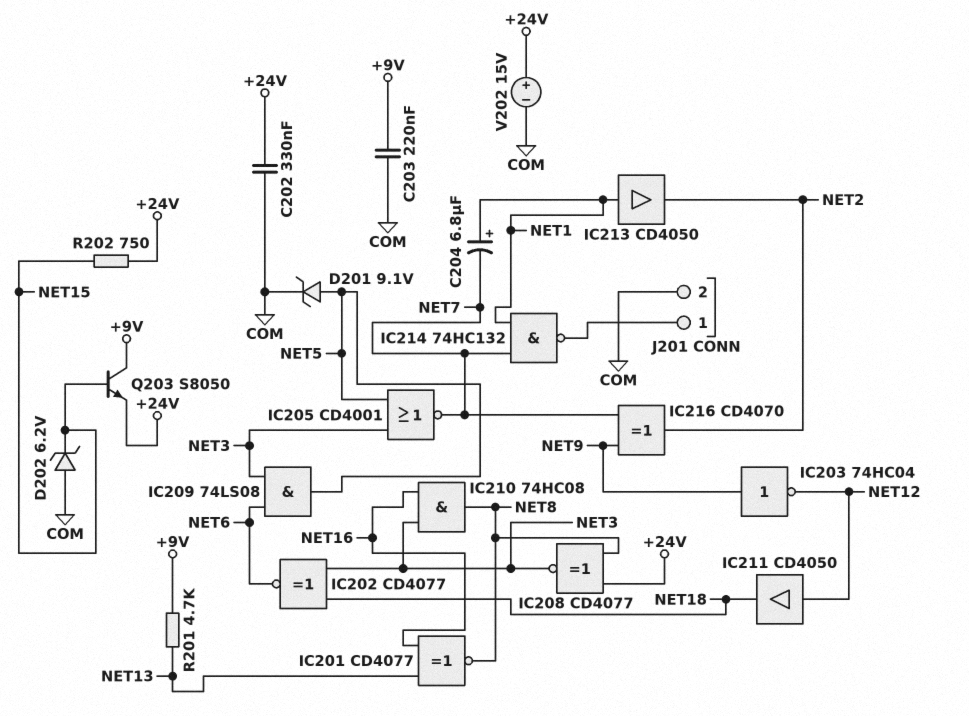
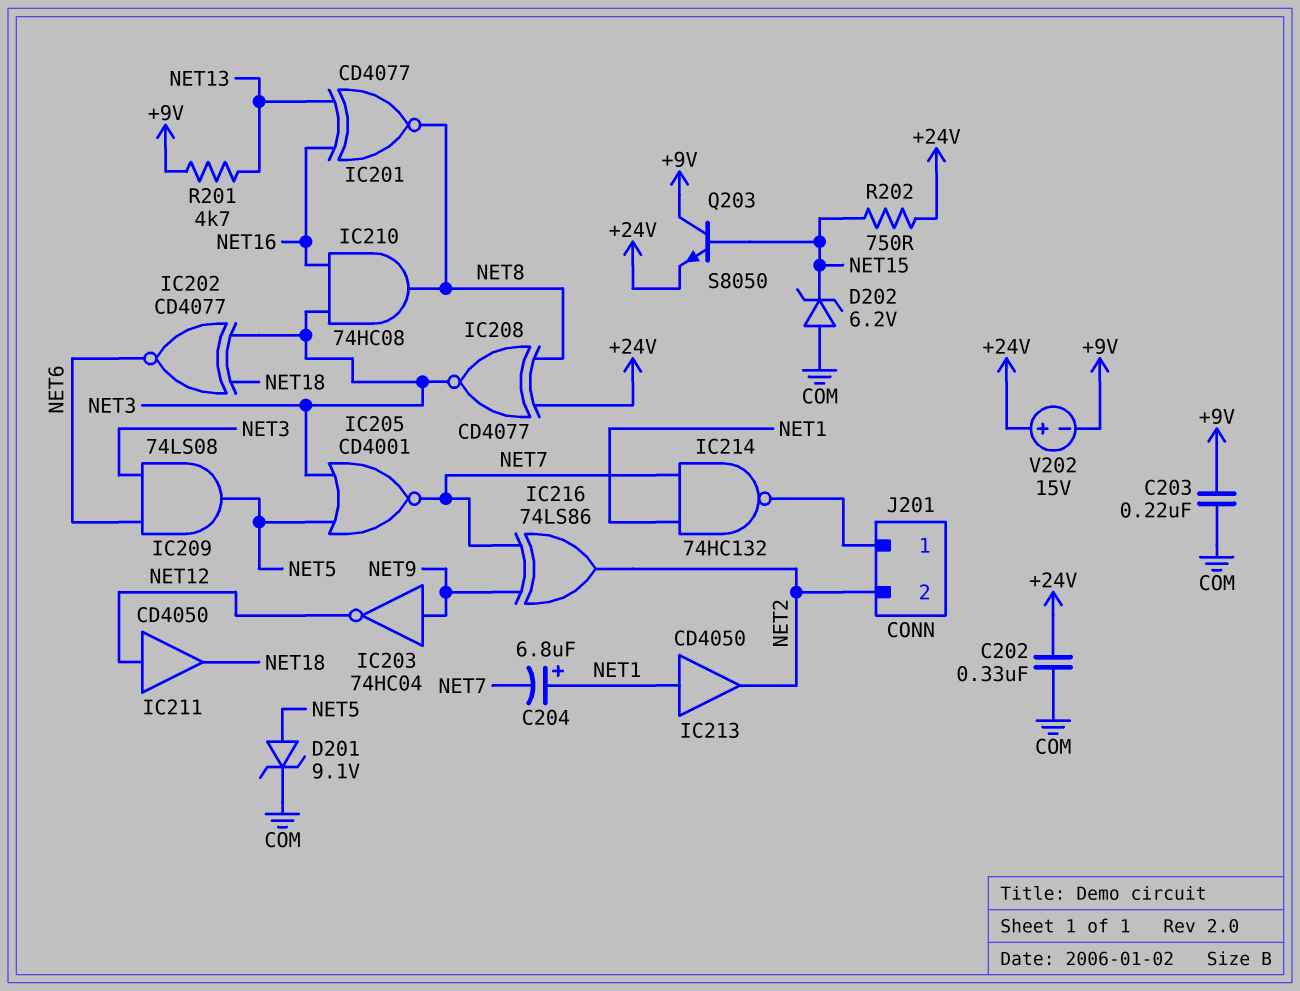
IC216: XOR CD4070 (in NET7, in NET9, out NET2) -> XOR 74LS86 (in NET7, in NET9, out NET2)
J201 pin 2: COM -> NET2
V202: 15V (plus +24V, minus COM) -> 15V (plus +24V, minus +9V)

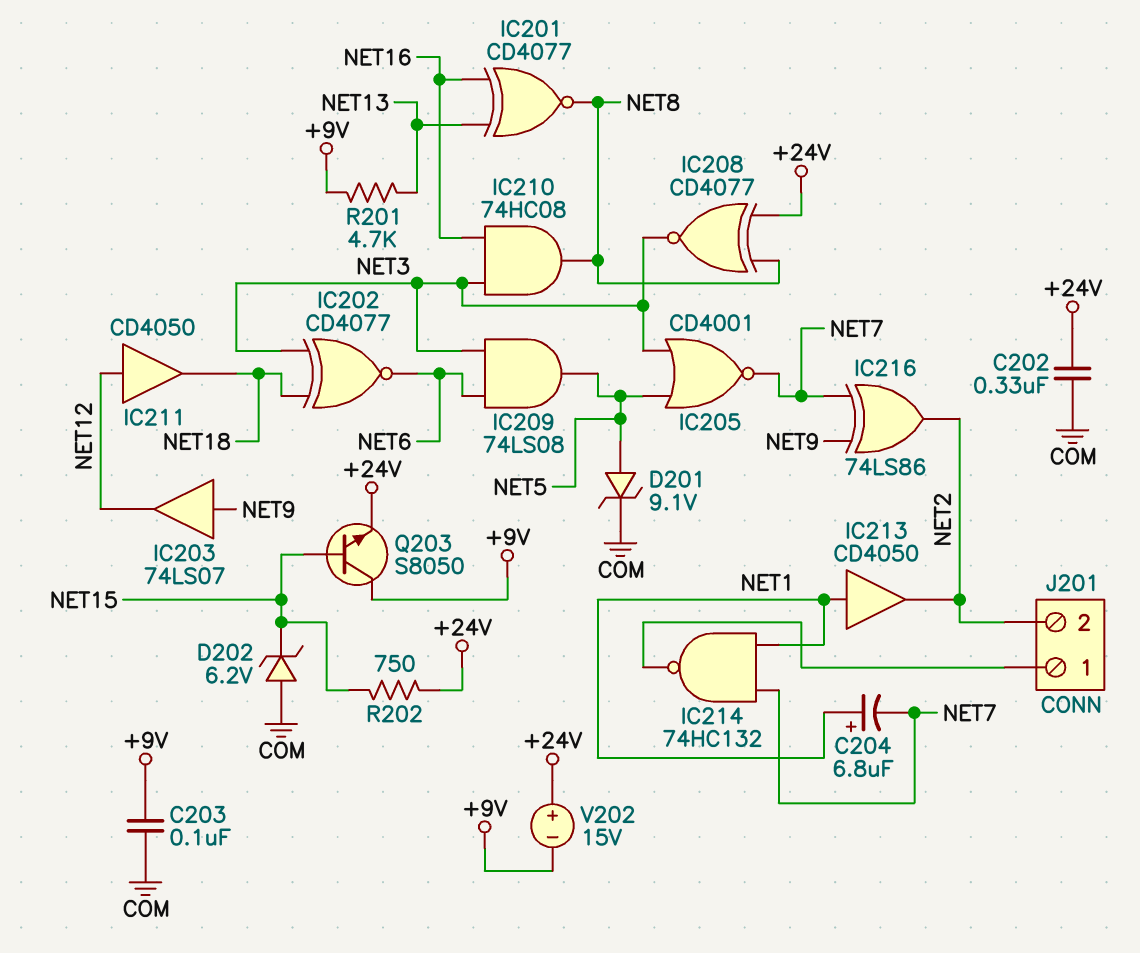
C203: 220nF (+9V, COM) -> 100nF (+9V, COM)
IC203: NOT 74HC04 (in NET9, out NET12) -> buffer 74LS07 (in NET9, out NET12)

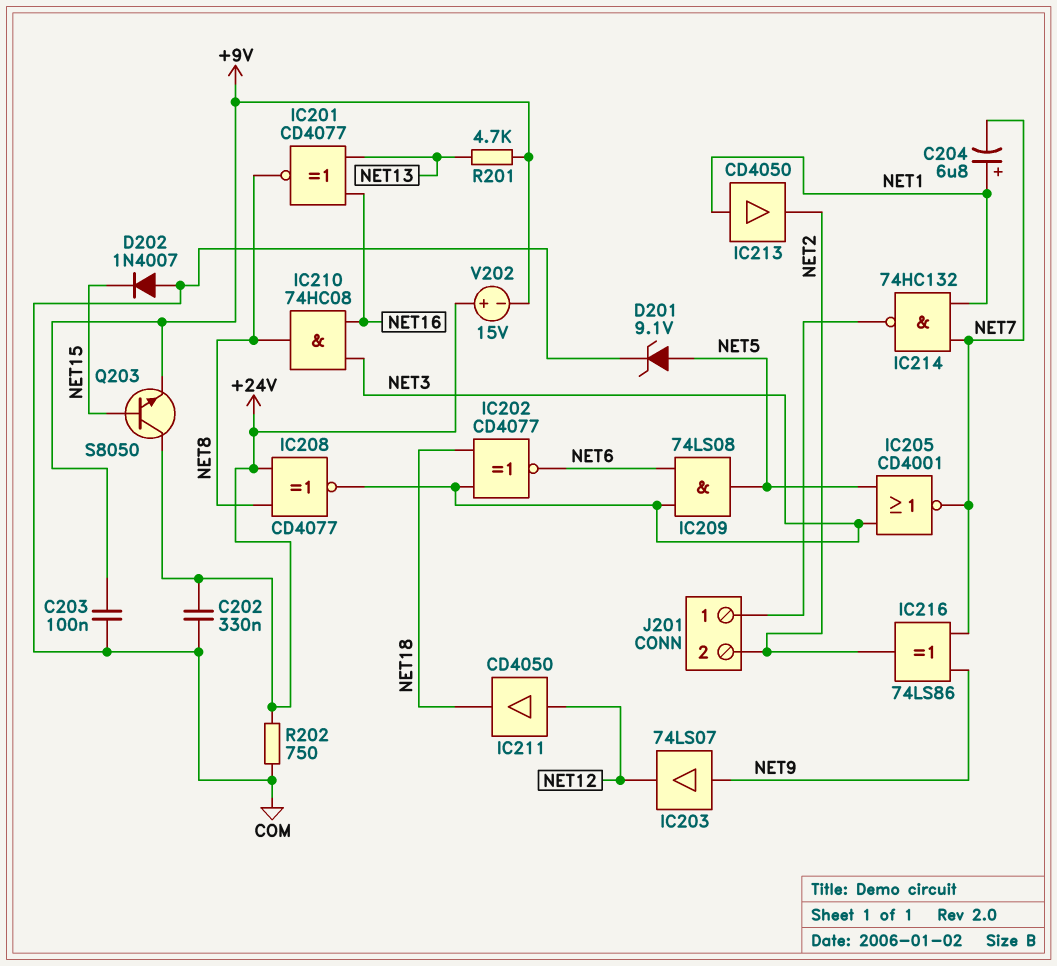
D202: zener 6.2V (A COM, K NET15) -> diode 1N4007 (A COM, K NET15)
Q203: NPN S8050 (B NET15, C +9V, E +24V) -> NPN S8050 (B NET15, C +24V, E +9V)
R202: 750 (+24V, NET15) -> 750 (+24V, COM)

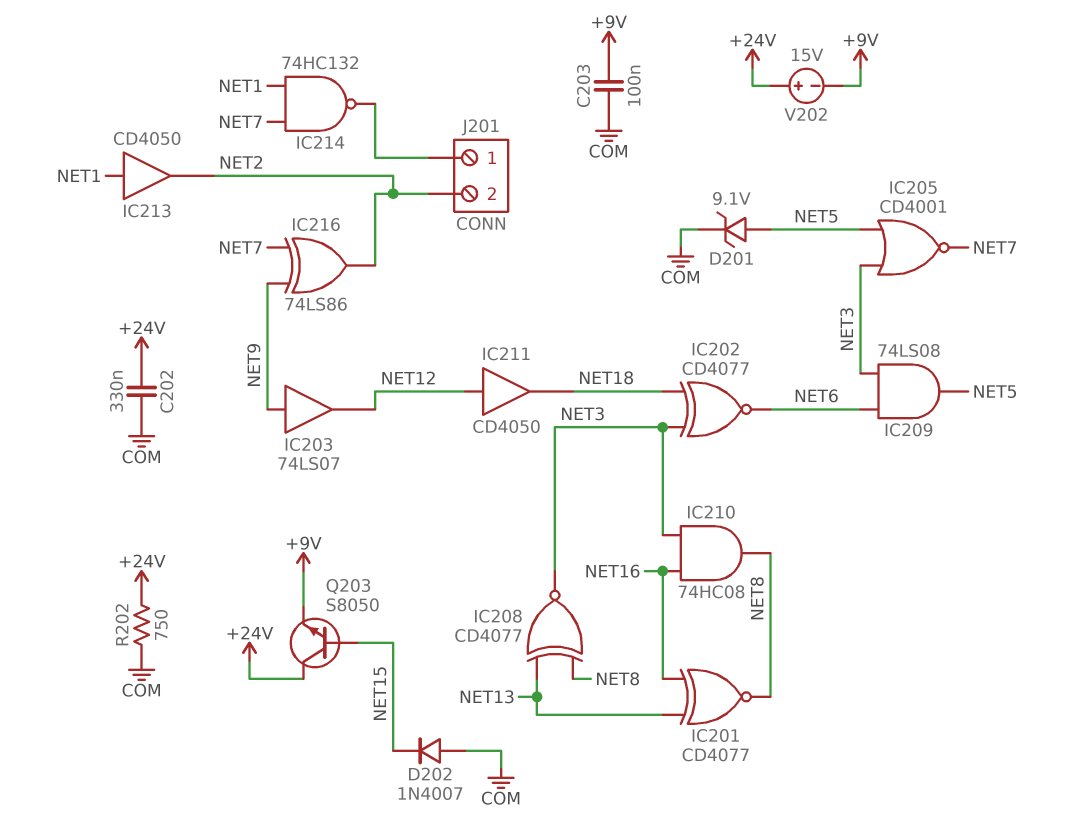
C204: 6.8uF (plus NET1, minus NET7) -> none
IC208: XNOR CD4077 (in +24V, in NET8, out NET3) -> XNOR CD4077 (in NET8, in NET13, out NET3)
R201: 4.7k (+9V, NET13) -> none

